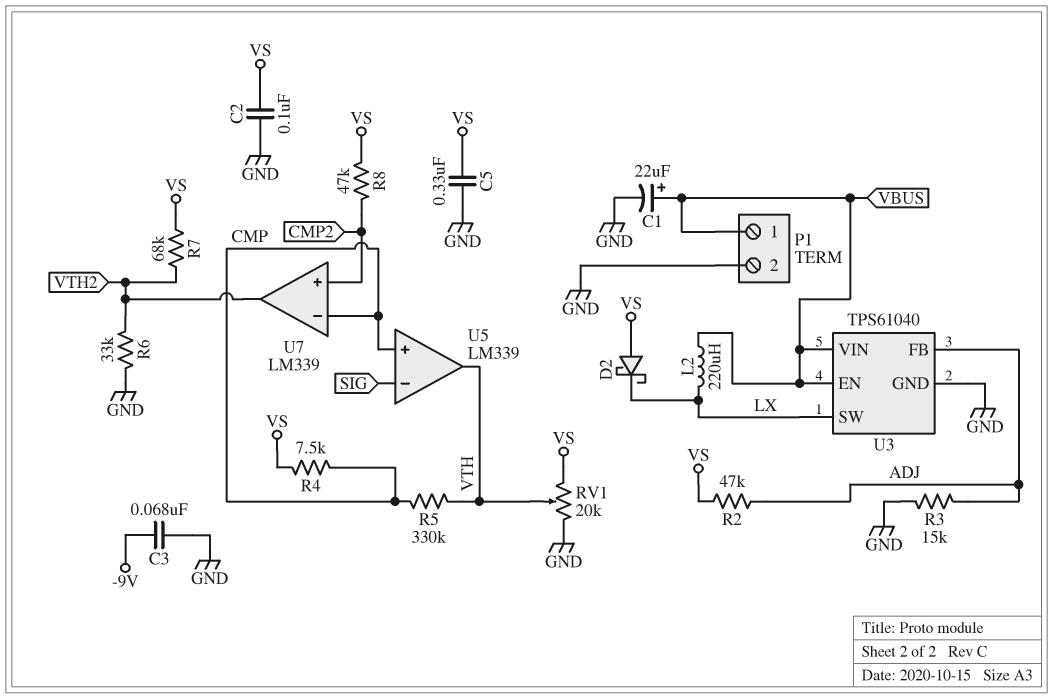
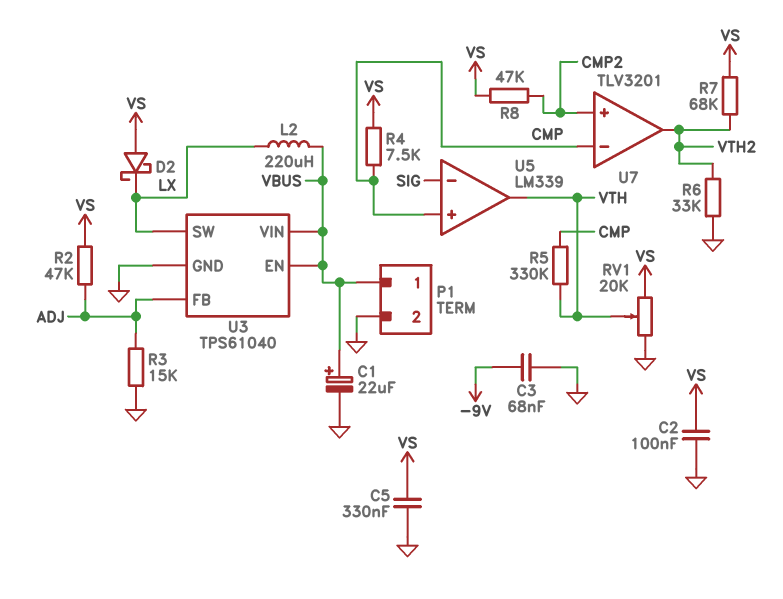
U7: LM339 -> TLV3201

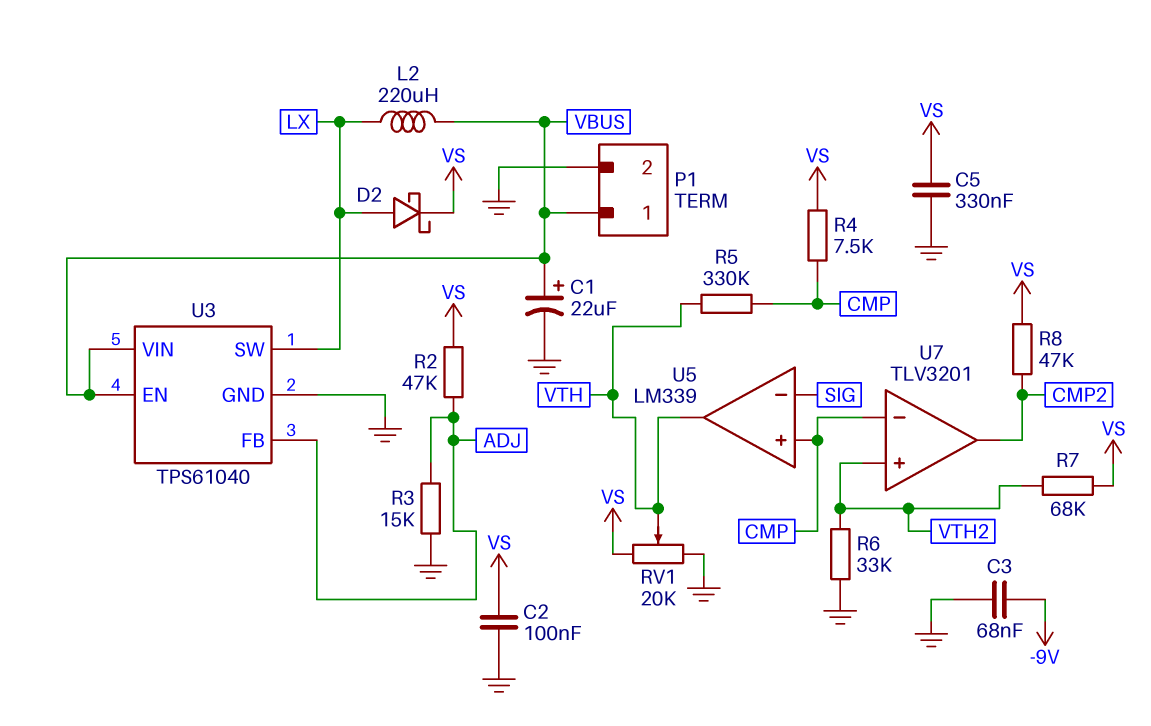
D2: schottky (A VS, K LX) -> schottky (A LX, K VS)
U7 pin in+: CMP2 -> VTH2
U7 pin out: VTH2 -> CMP2

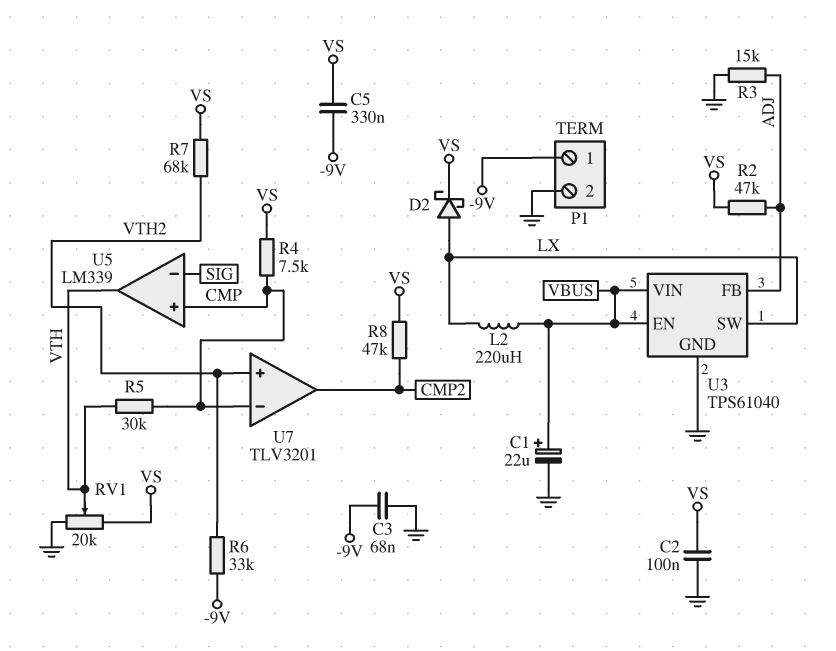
C5: 330nF (GND, VS) -> 330nF (-9V, VS)
P1 pin 1: VBUS -> -9V
R5: 330k (CMP, VTH) -> 30k (CMP, VTH)
R6: 33k (GND, VTH2) -> 33k (-9V, VTH2)

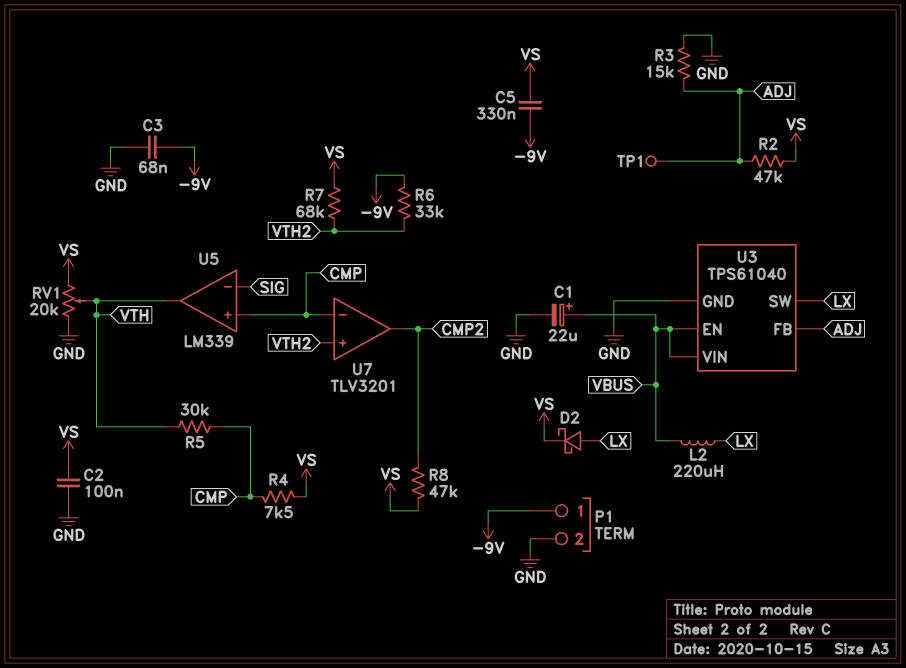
TP1: none -> test point (ADJ)

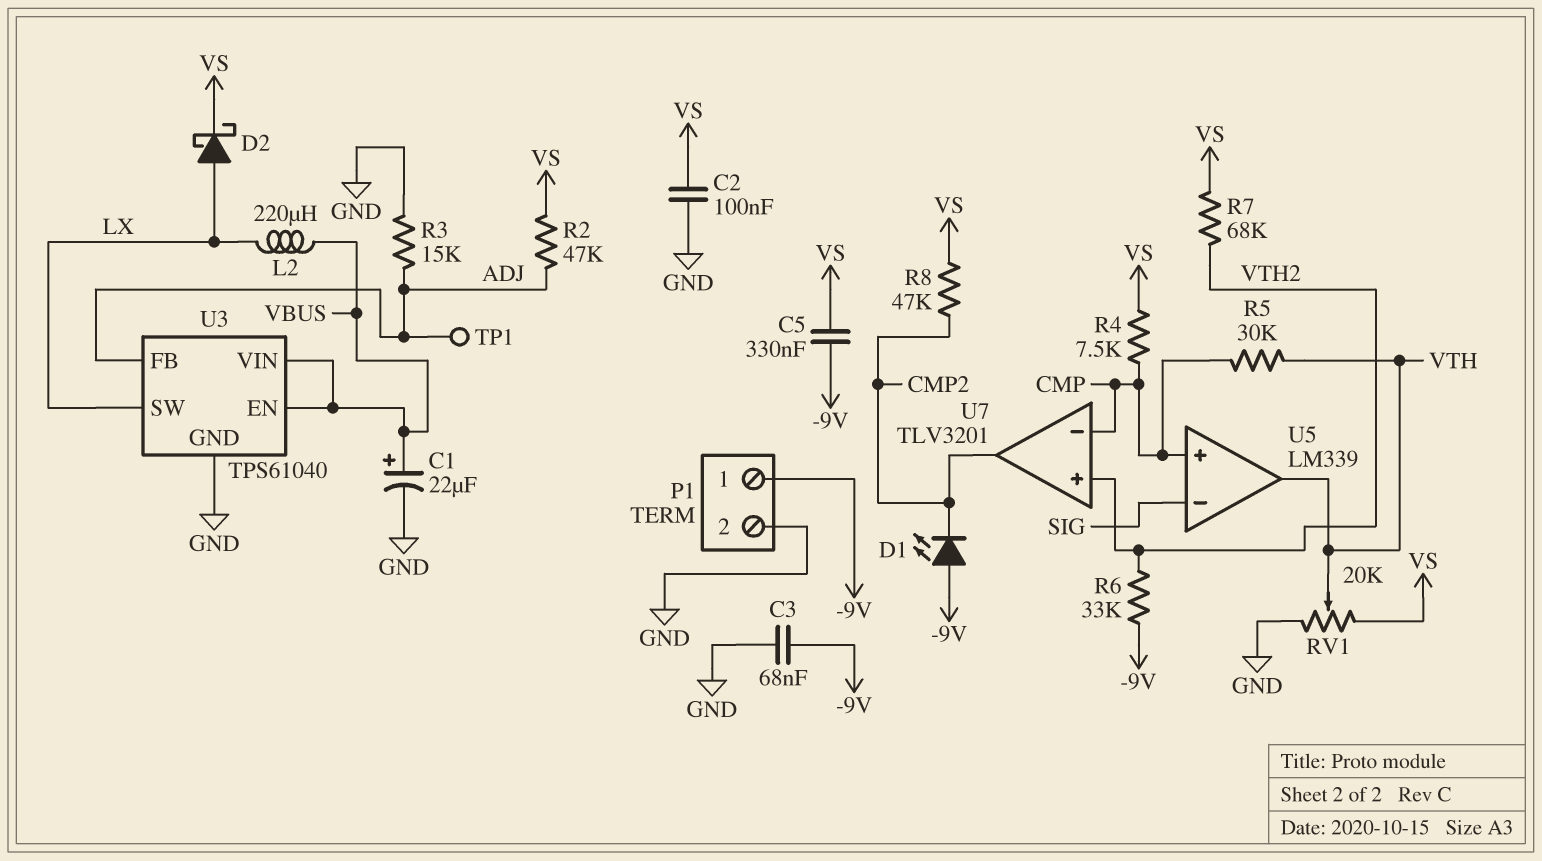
D1: none -> LED (A -9V, K CMP2)

